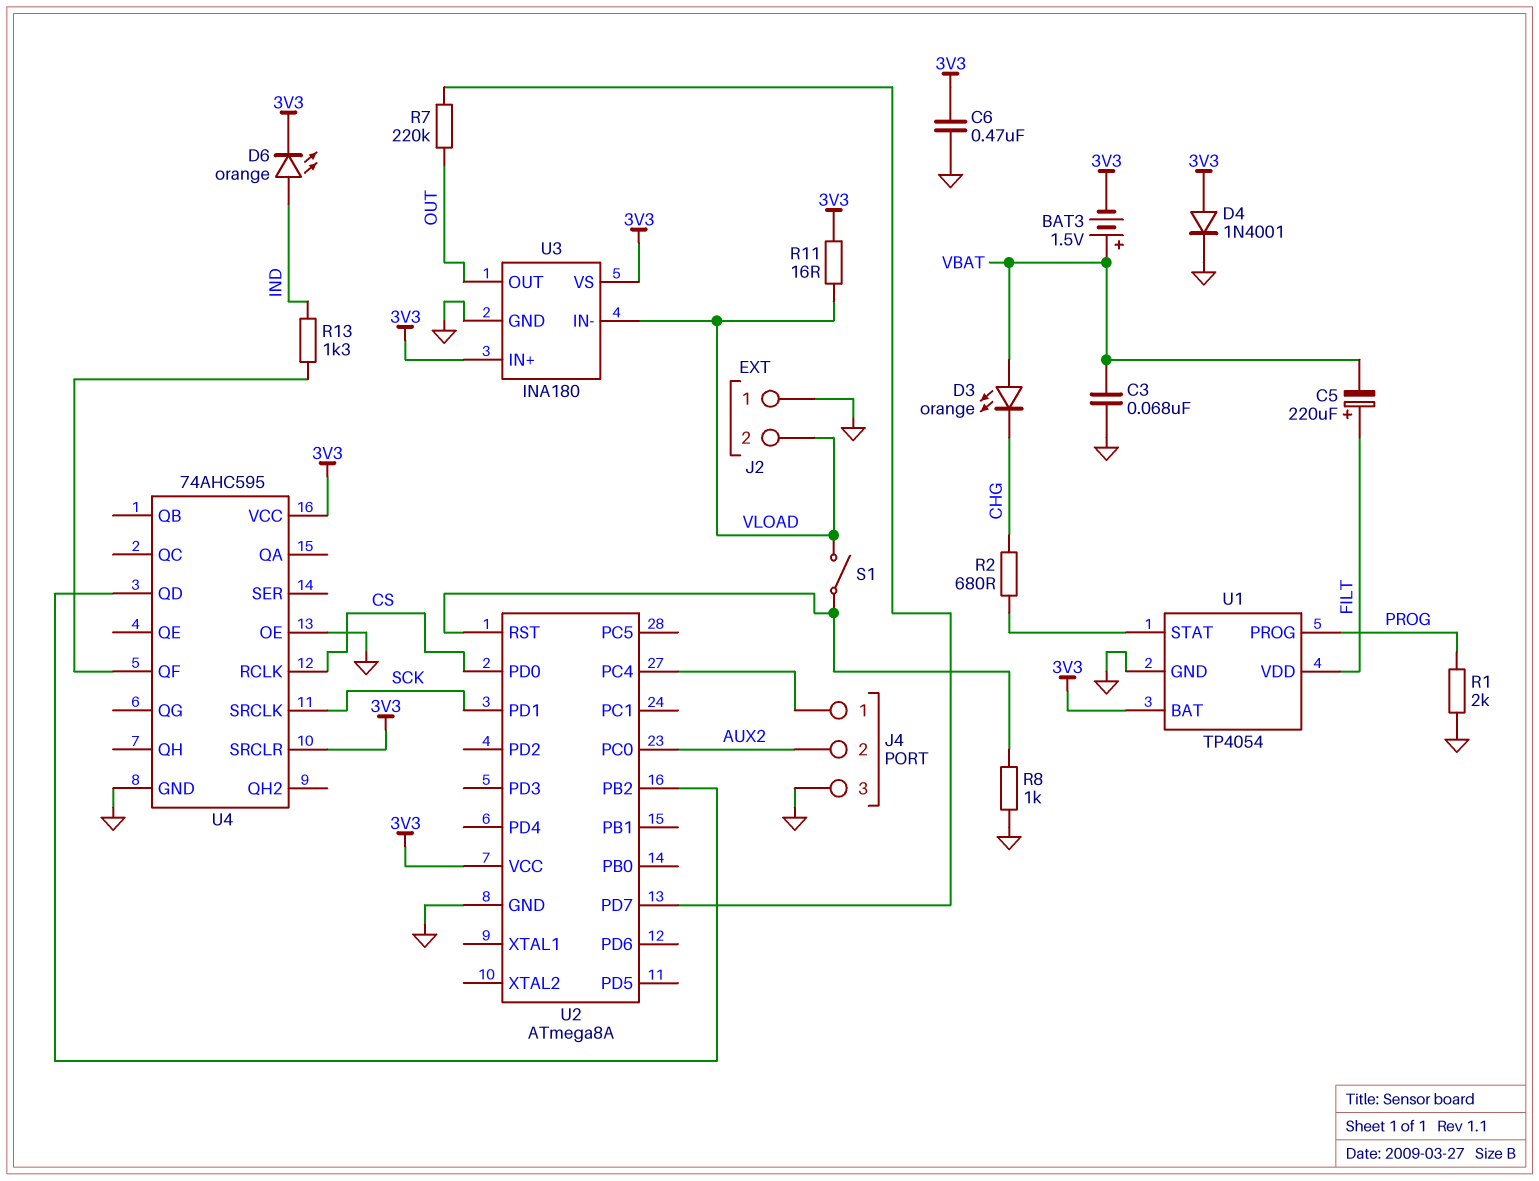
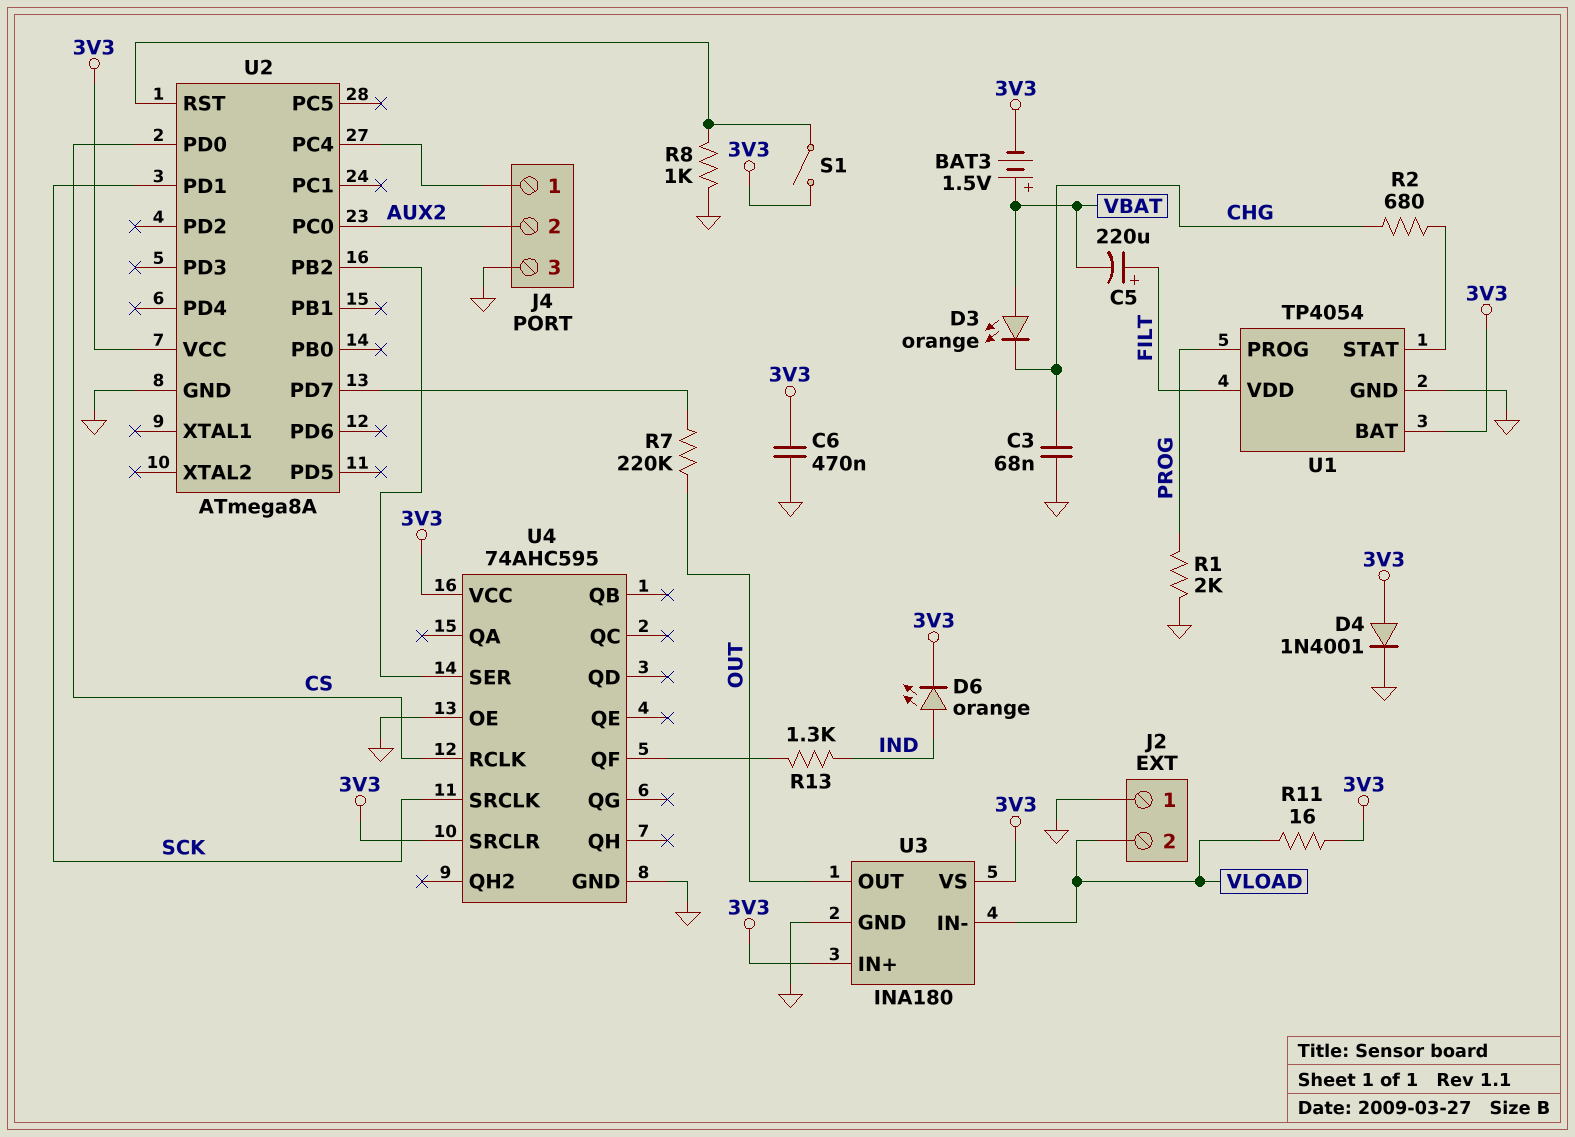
C3: 68nF (GND, VBAT) -> 68nF (CHG, GND)
S1: switch (U2/RST, VLOAD) -> switch (3V3, U2/RST)
U4 pin QD: U2/PB2 -> none
U4 pin SER: none -> U2/PB2

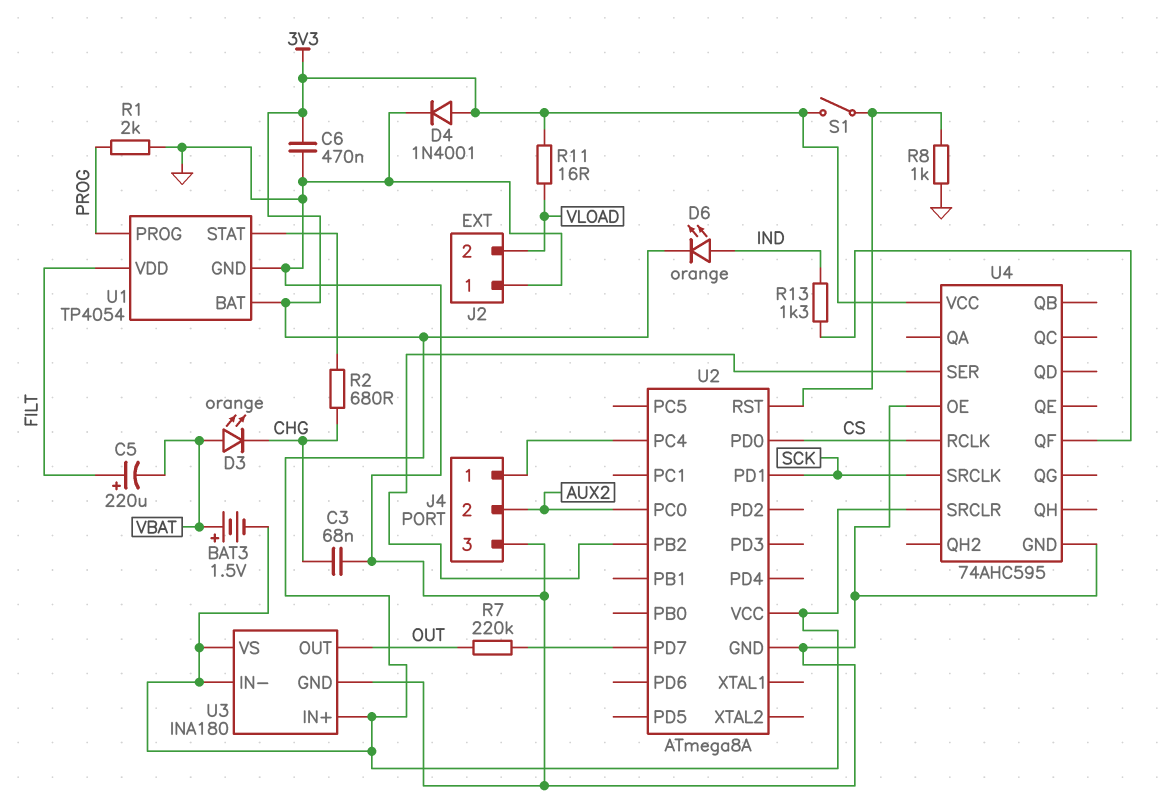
U3 pin IN-: VLOAD -> 3V3

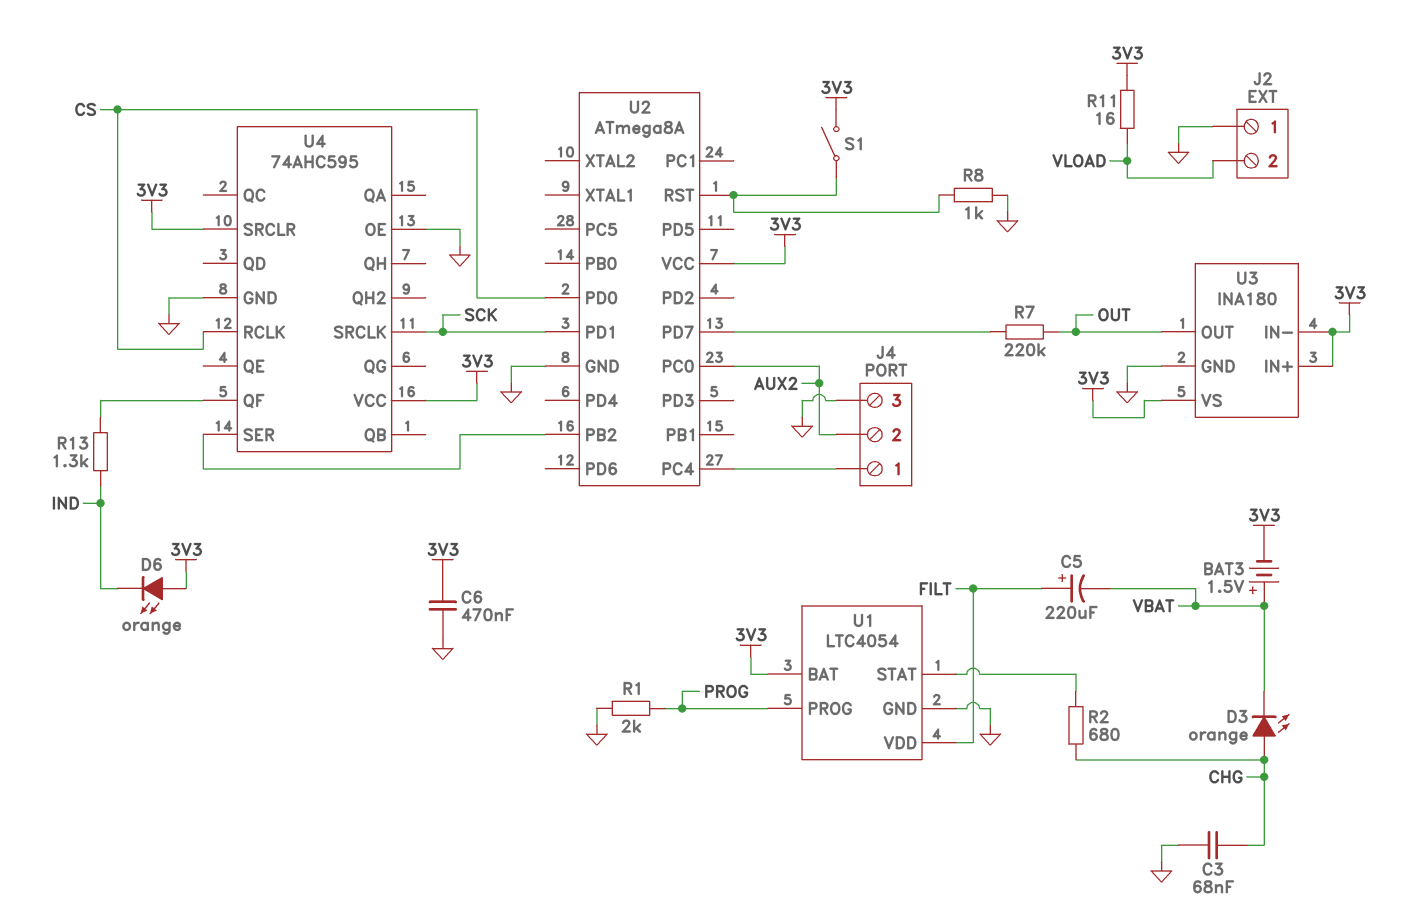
D3: LED orange (A VBAT, K CHG) -> LED orange (A CHG, K VBAT)
D4: diode 1N4001 (A 3V3, K GND) -> none
D6: LED orange (A IND, K 3V3) -> LED orange (A 3V3, K IND)
U1: TP4054 -> LTC4054

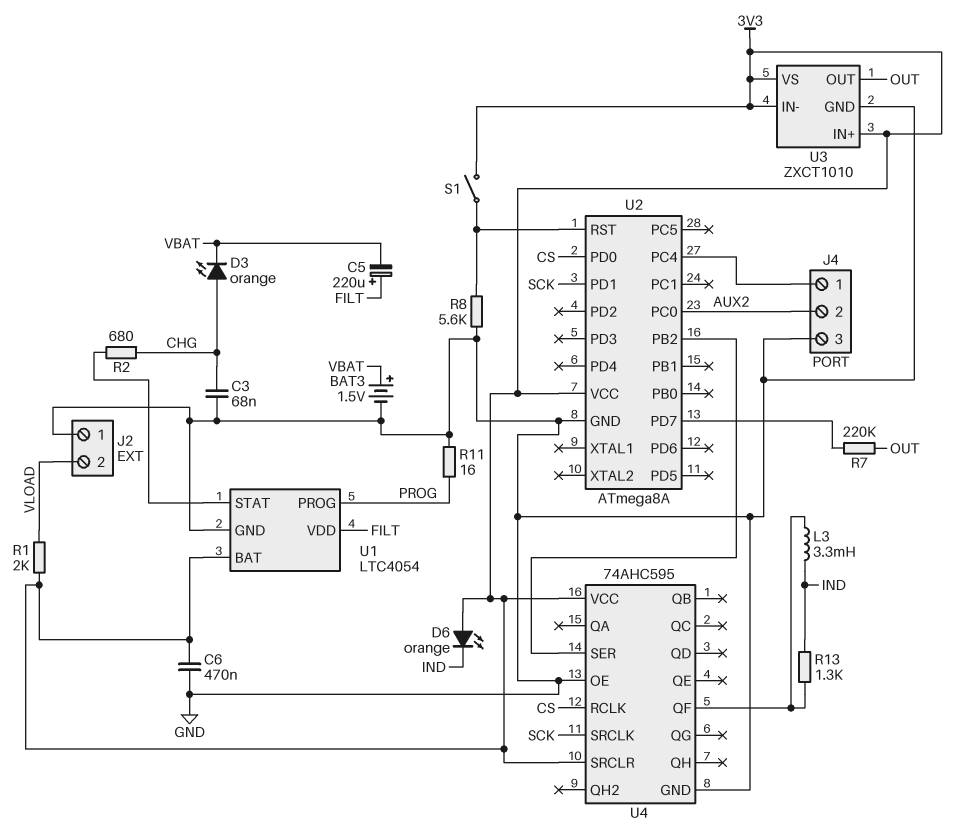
BAT3: 1.5V (plus VBAT, minus 3V3) -> 1.5V (plus VBAT, minus GND)
L3: none -> 3.3mH (IND, U4/QF)
R1: 2k (GND, PROG) -> 2k (3V3, VLOAD)
R8: 1k (GND, U2/RST) -> 5.6k (GND, U2/RST)
R11: 16 (3V3, VLOAD) -> 16 (GND, PROG)
U3: INA180 -> ZXCT1010

